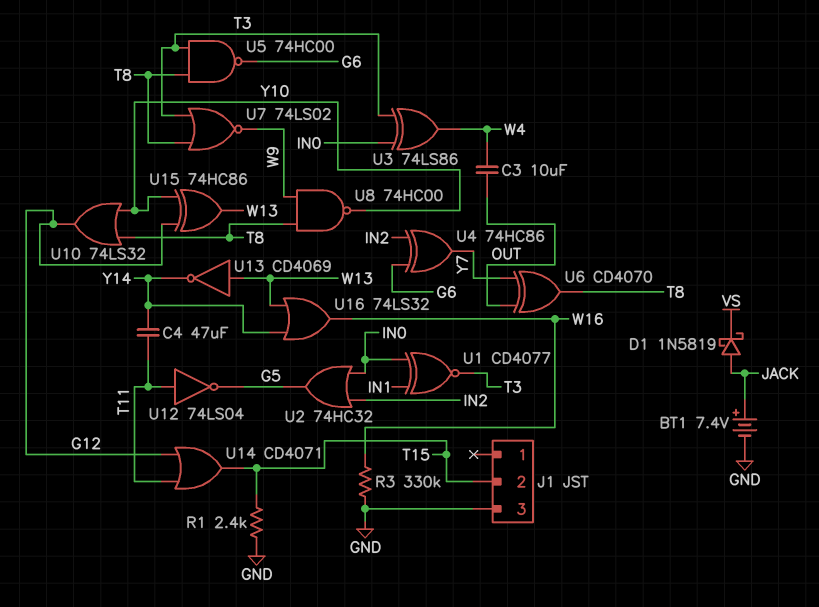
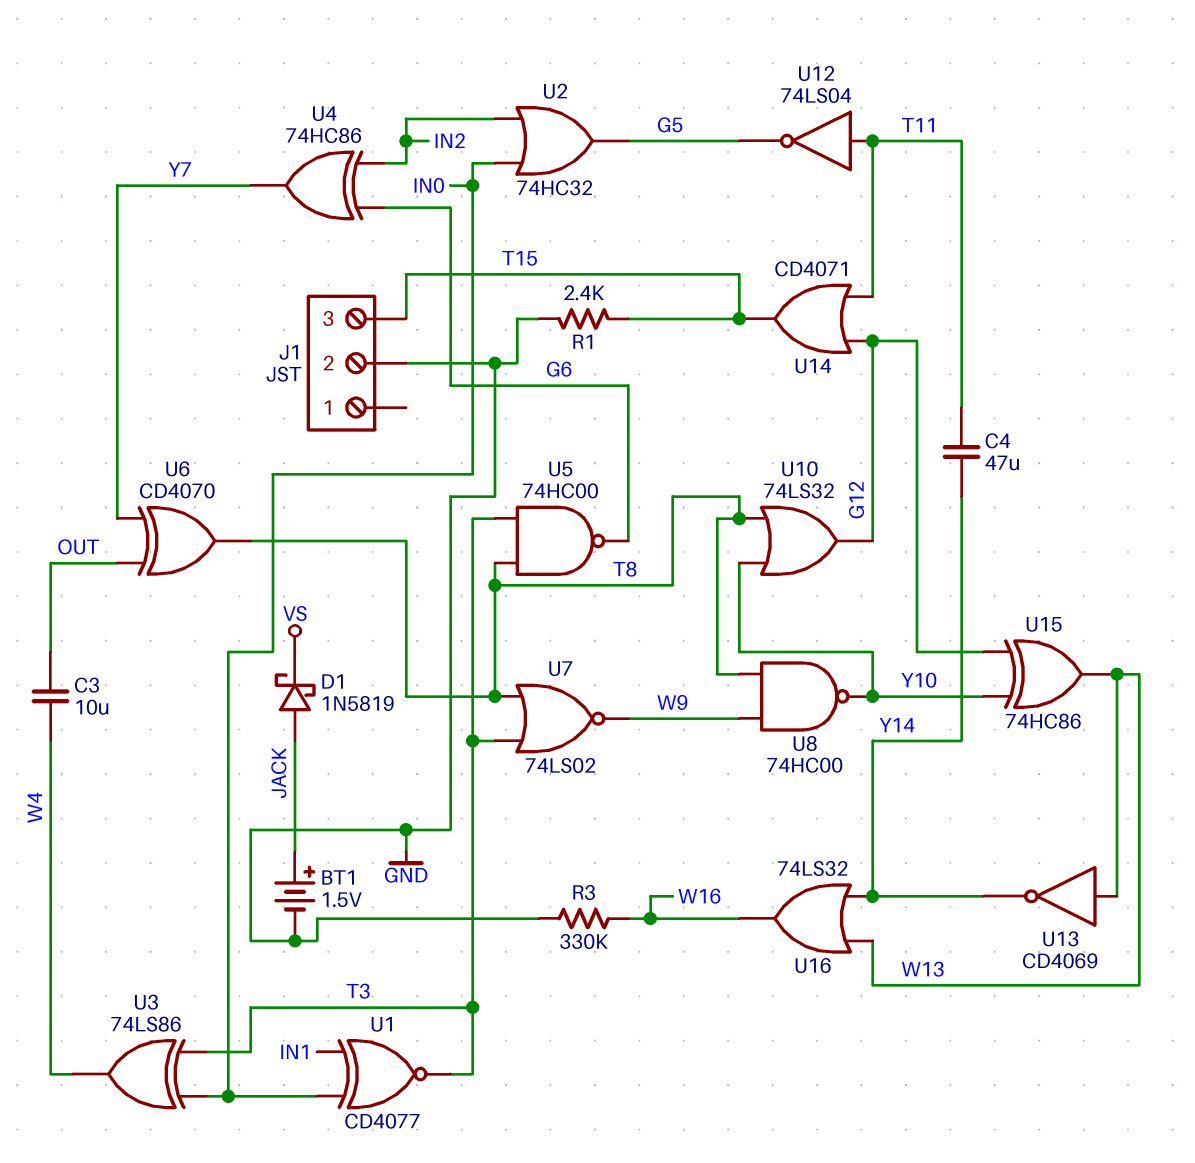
BT1: 7.4V (plus JACK, minus GND) -> 1.5V (plus JACK, minus GND)
J1 pin 2: T15 -> GND
J1 pin 3: GND -> T15

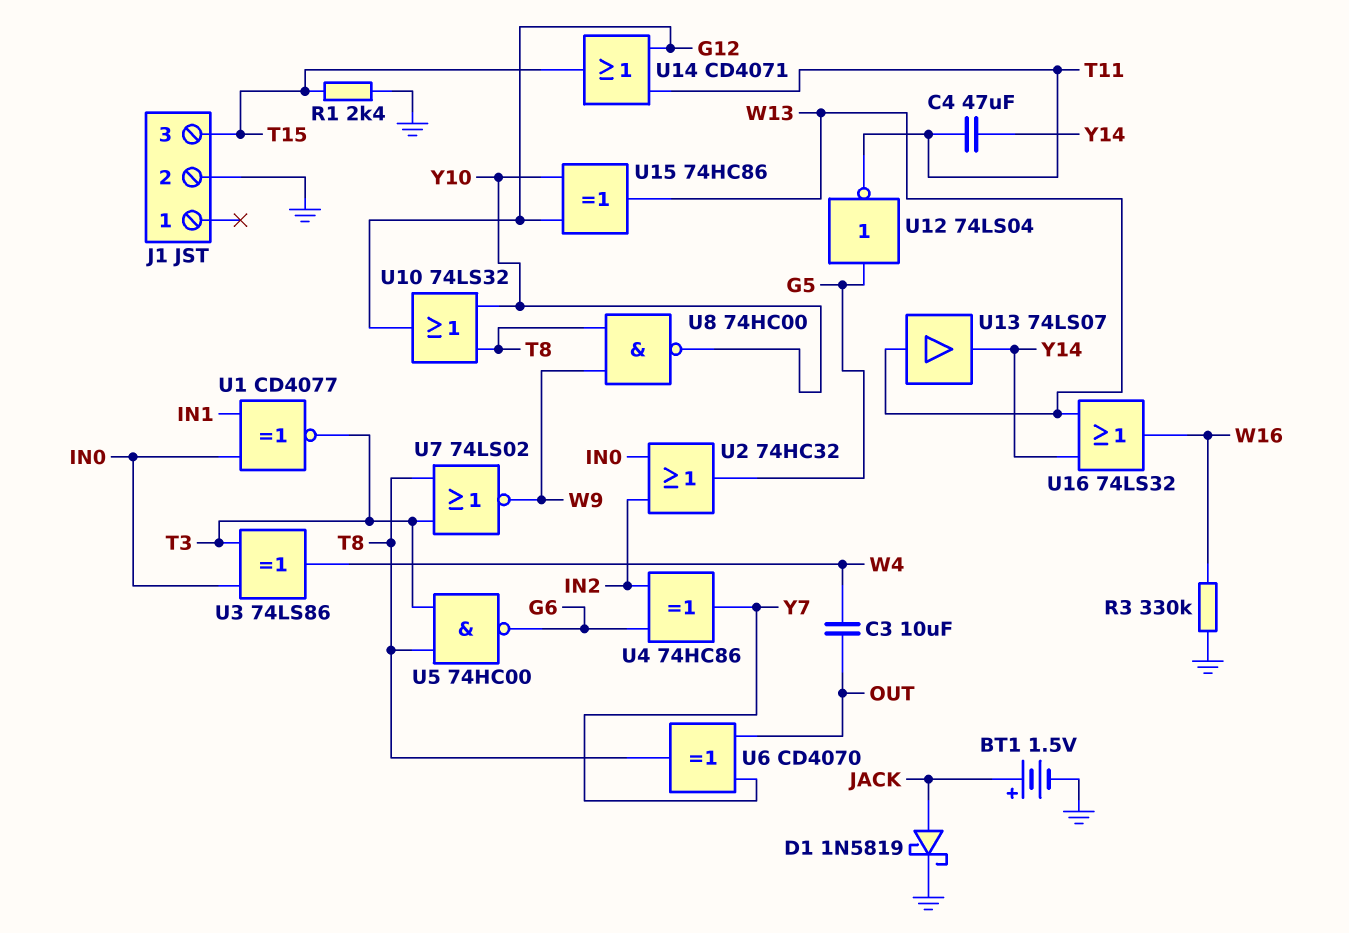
D1: schottky 1N5819 (A JACK, K VS) -> schottky 1N5819 (A JACK, K GND)
U12: NOT 74LS04 (in T11, out G5) -> NOT 74LS04 (in G5, out T11)
U13: NOT CD4069 (in W13, out Y14) -> buffer 74LS07 (in W13, out Y14)

